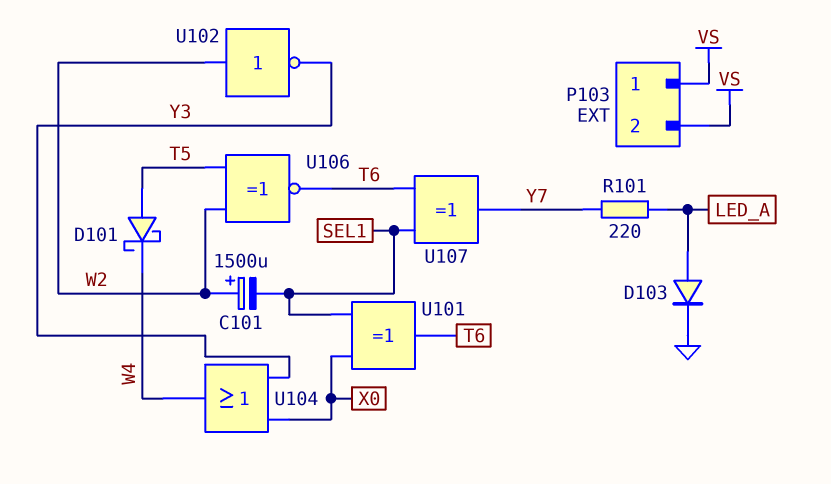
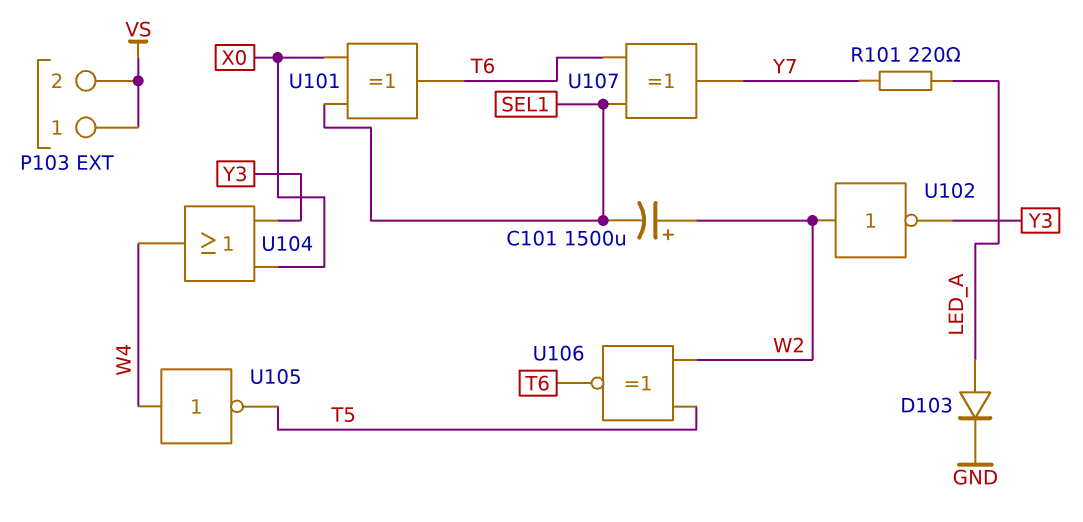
D101: schottky (A T5, K W4) -> none
U105: none -> NOT (in W4, out T5)

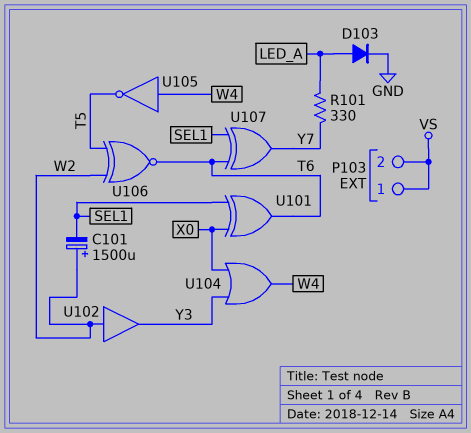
R101: 220 (LED_A, Y7) -> 330 (LED_A, Y7)
U102: NOT (in W2, out Y3) -> buffer (in W2, out Y3)

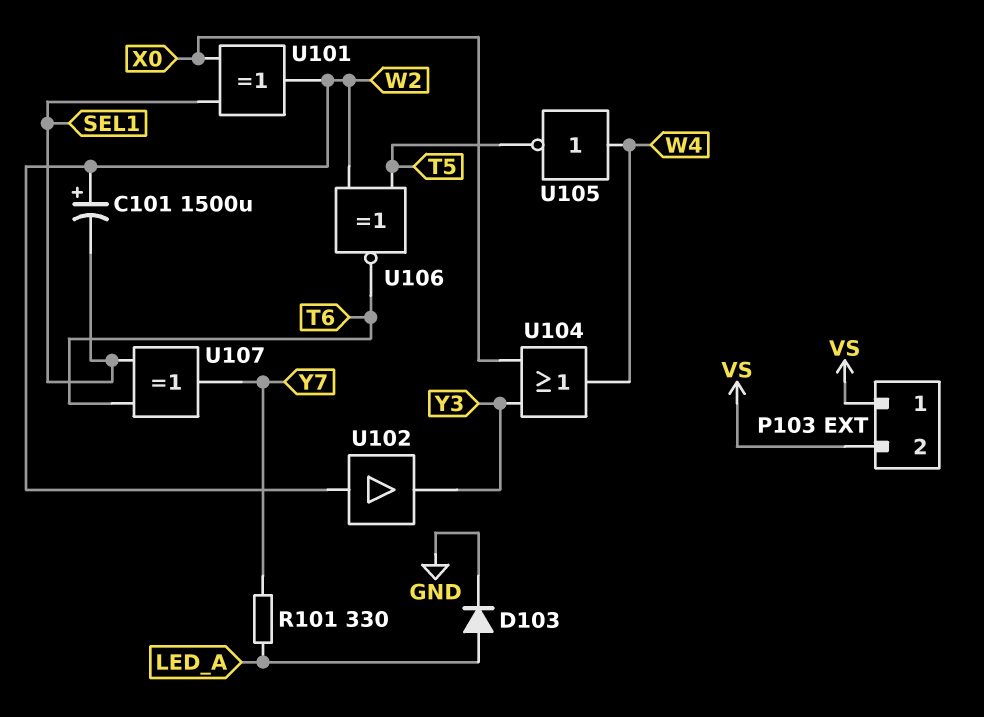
U101: XOR (in SEL1, in X0, out T6) -> XOR (in SEL1, in X0, out W2)

